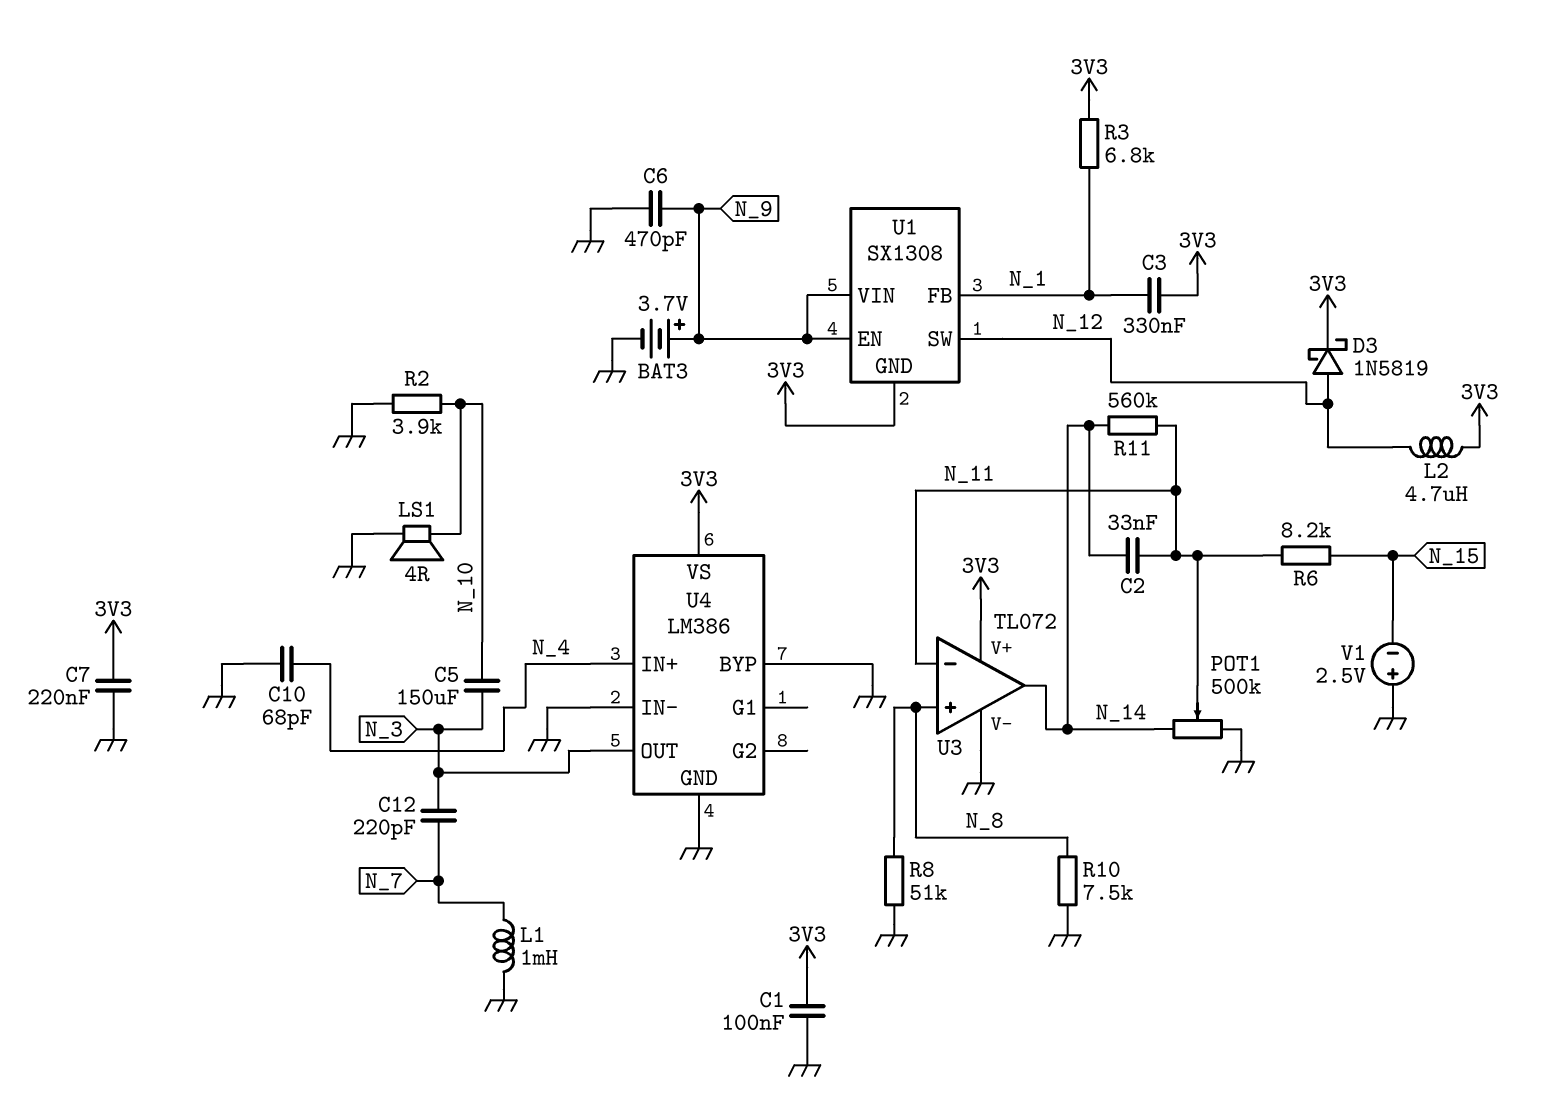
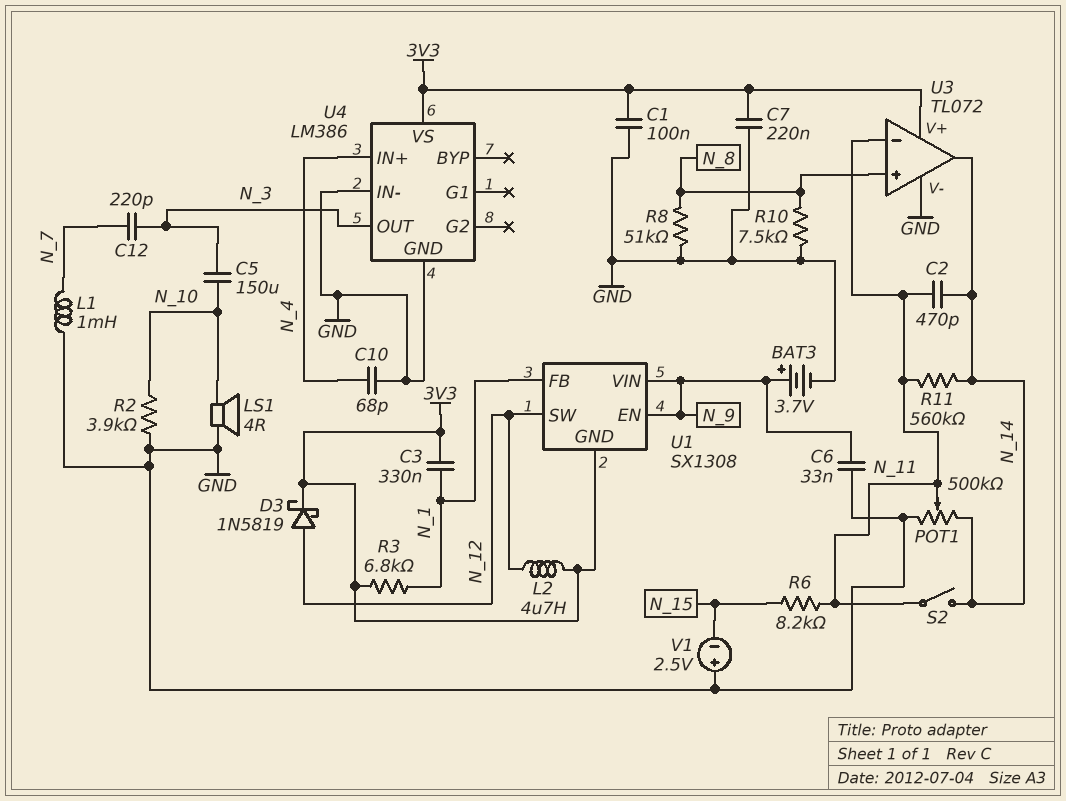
C2: 33nF (N_11, N_14) -> 470pF (N_11, N_14)
C6: 470pF (GND, N_9) -> 33nF (GND, N_9)
S2: none -> switch (N_11, N_14)
U4 pin BYP: GND -> none

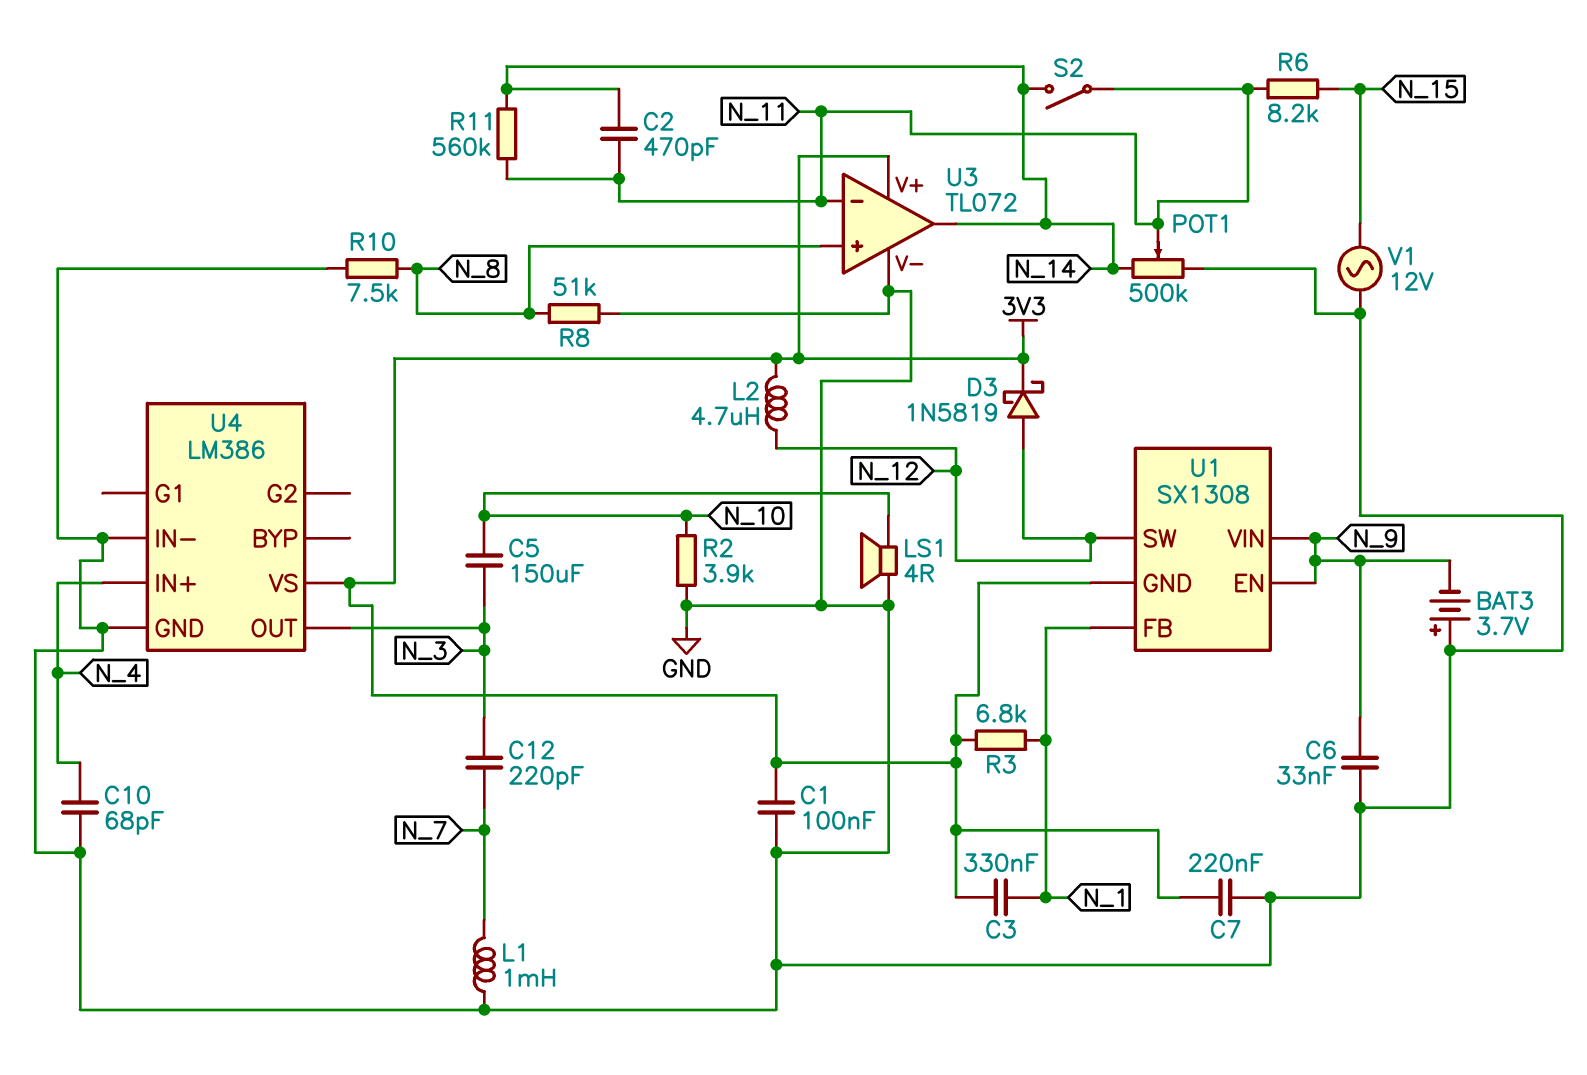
BAT3: 3.7V (plus N_9, minus GND) -> 3.7V (plus GND, minus N_9)
V1: 2.5V (plus GND, minus N_15) -> AC 12V (GND, N_15)

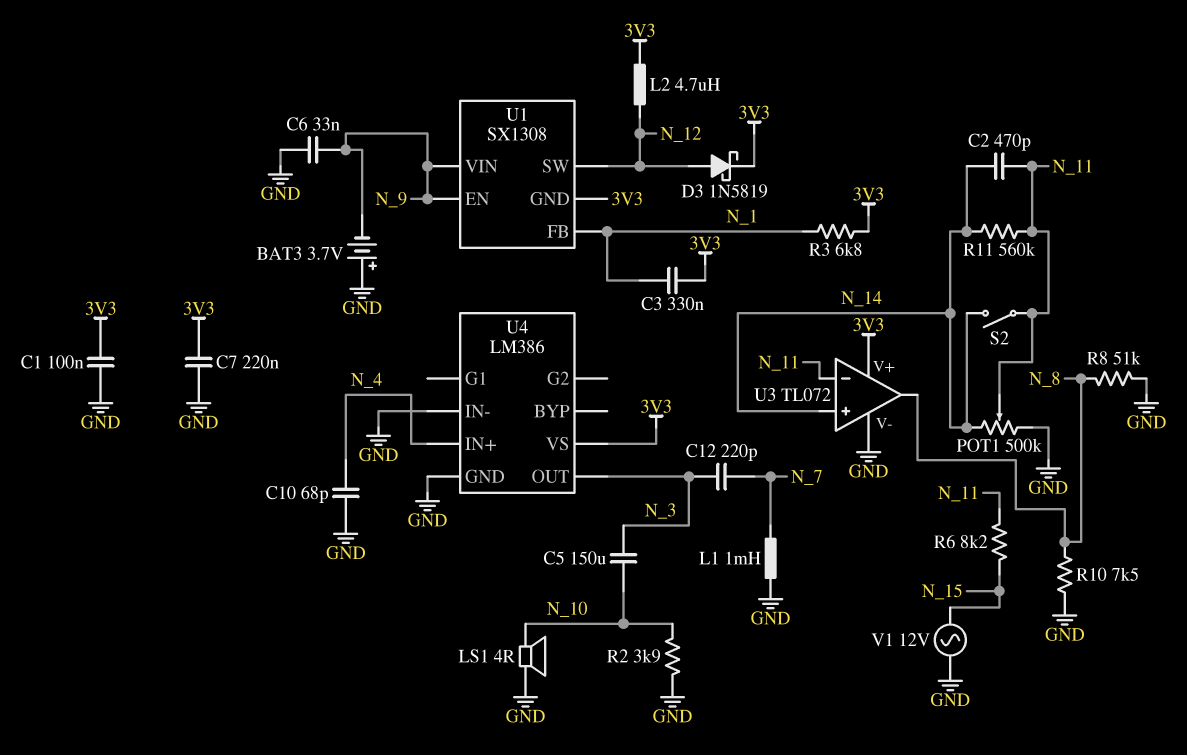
U3 pin in+: N_8 -> N_14
U3 pin out: N_14 -> N_8

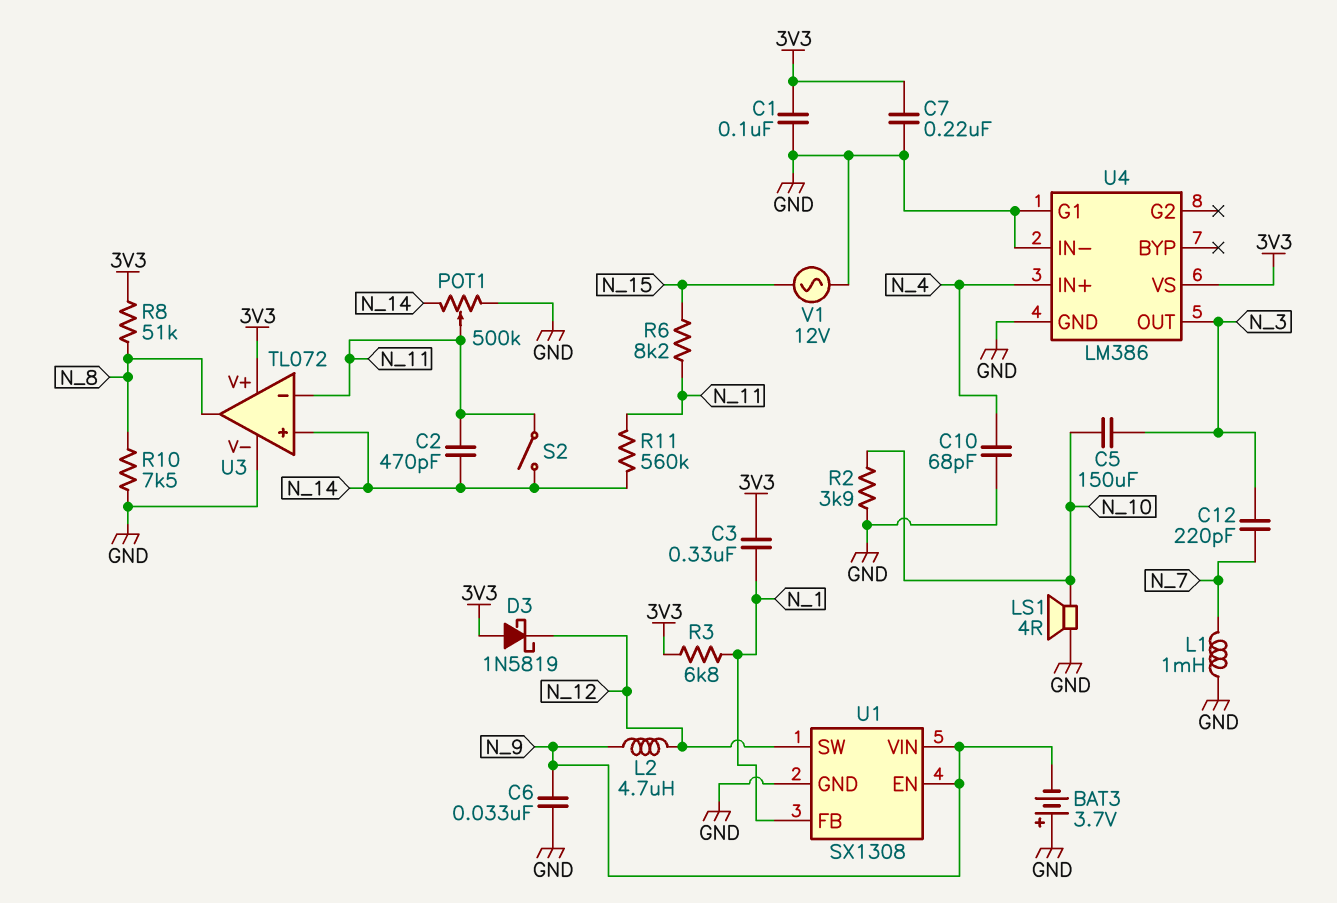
D3: schottky 1N5819 (A N_12, K 3V3) -> schottky 1N5819 (A 3V3, K N_12)
L2: 4.7uH (3V3, N_12) -> 4.7uH (N_9, N_12)
R8: 51k (GND, N_8) -> 51k (3V3, N_8)
U1 pin GND: 3V3 -> GND
U4 pin G1: none -> GND

